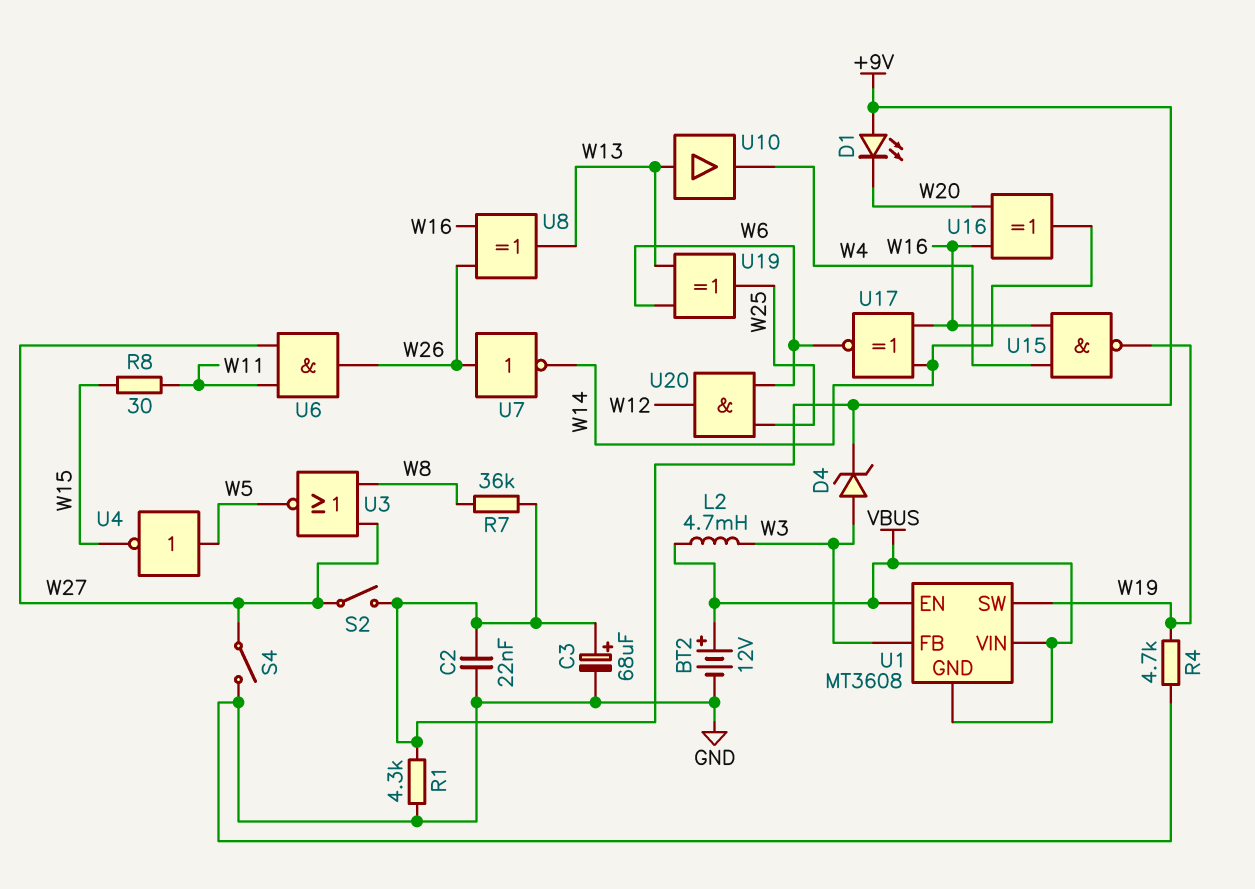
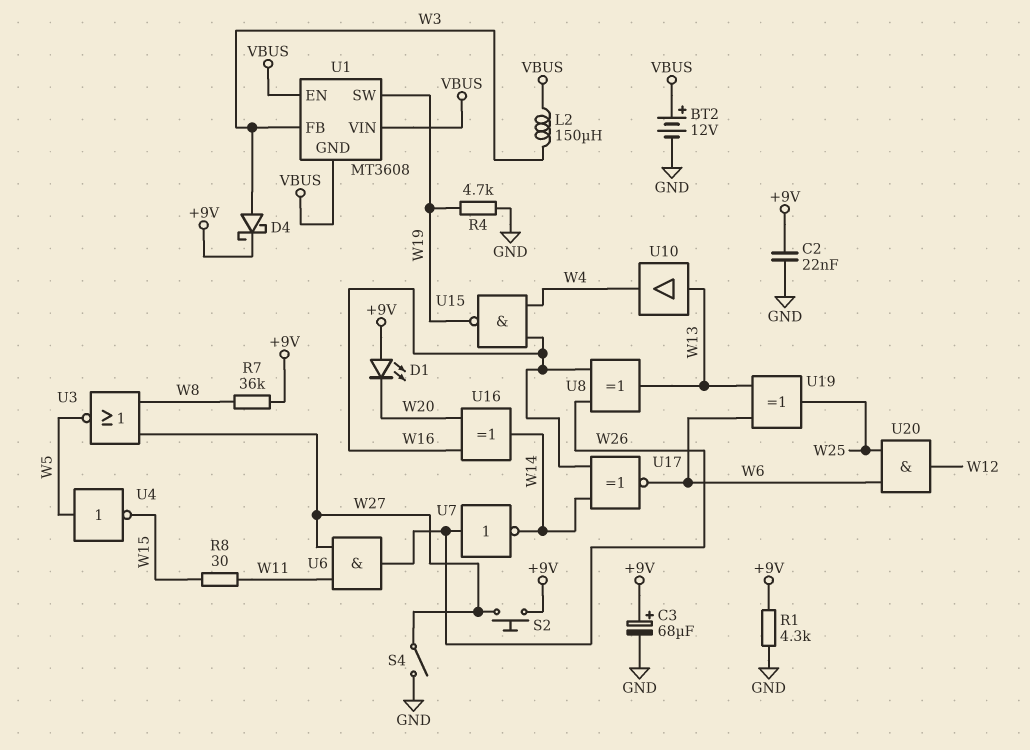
D4: zener (A W3, K +9V) -> schottky (A W3, K +9V)
L2: 4.7mH (VBUS, W3) -> 150uH (VBUS, W3)
S2: switch (+9V, W27) -> button (+9V, W27)

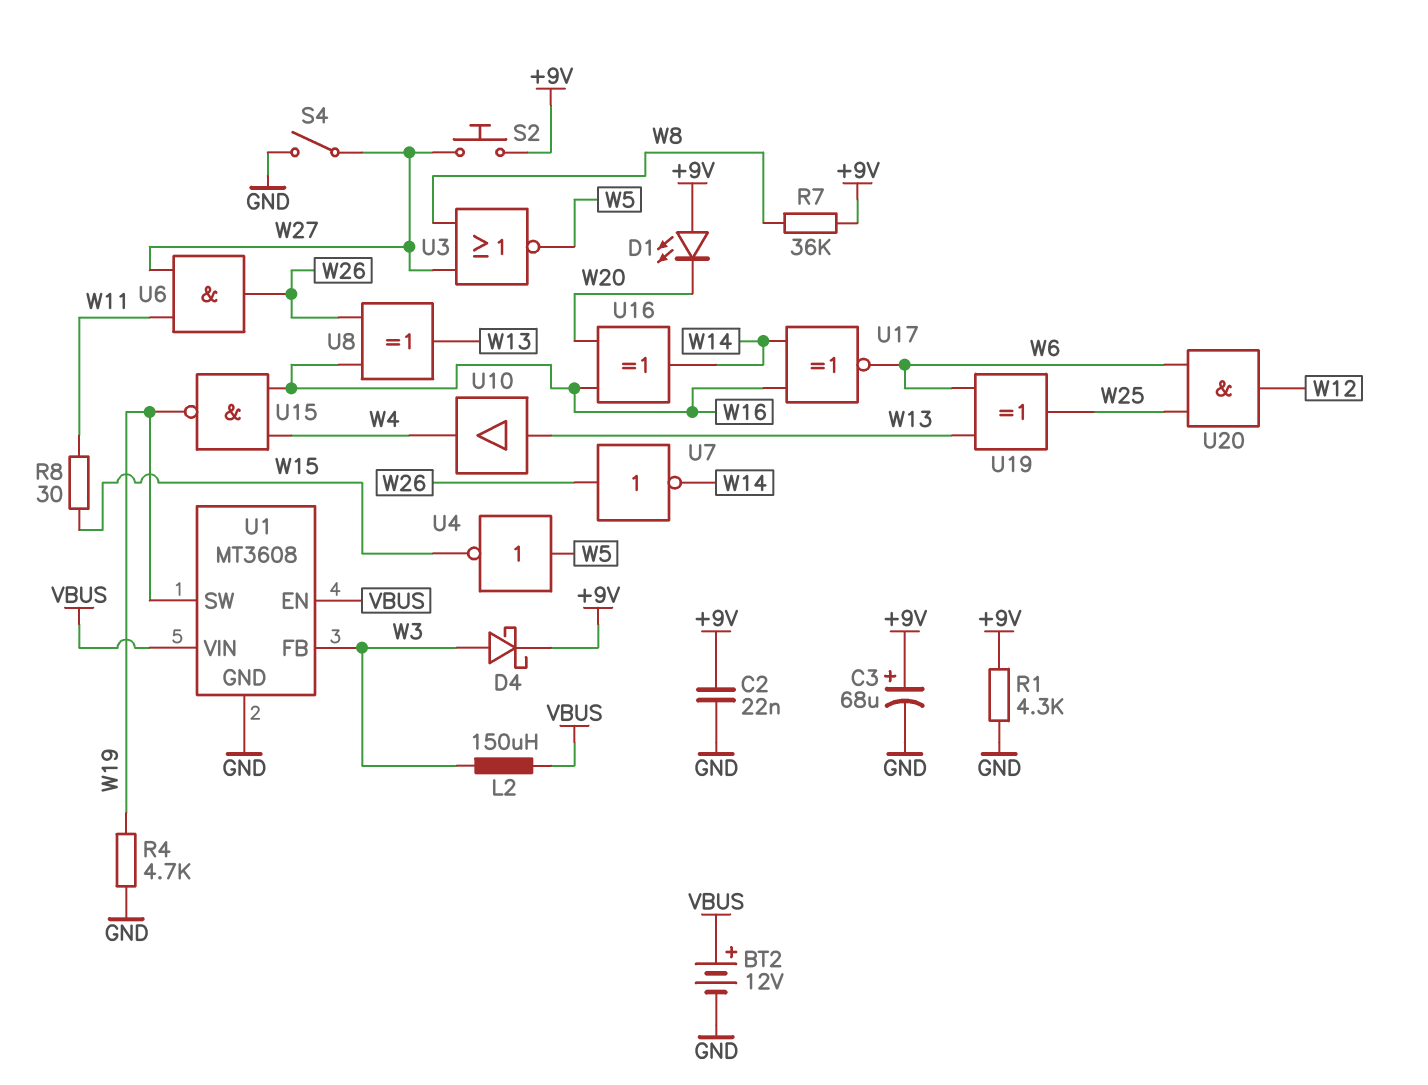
U1 pin GND: VBUS -> GND

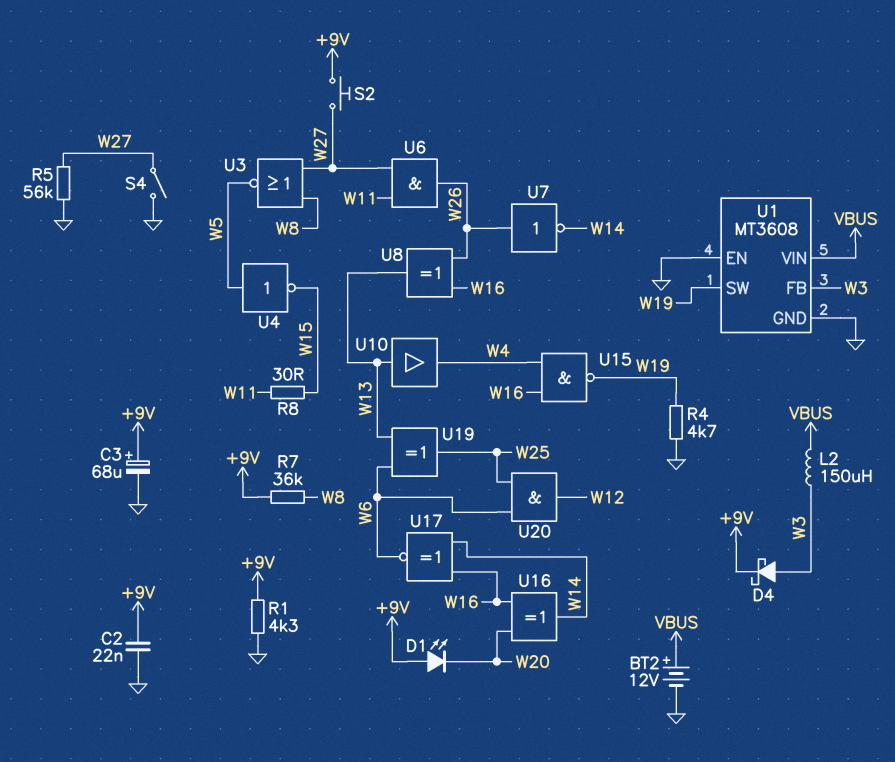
R5: none -> 56k (GND, W27)
U1 pin EN: VBUS -> GND

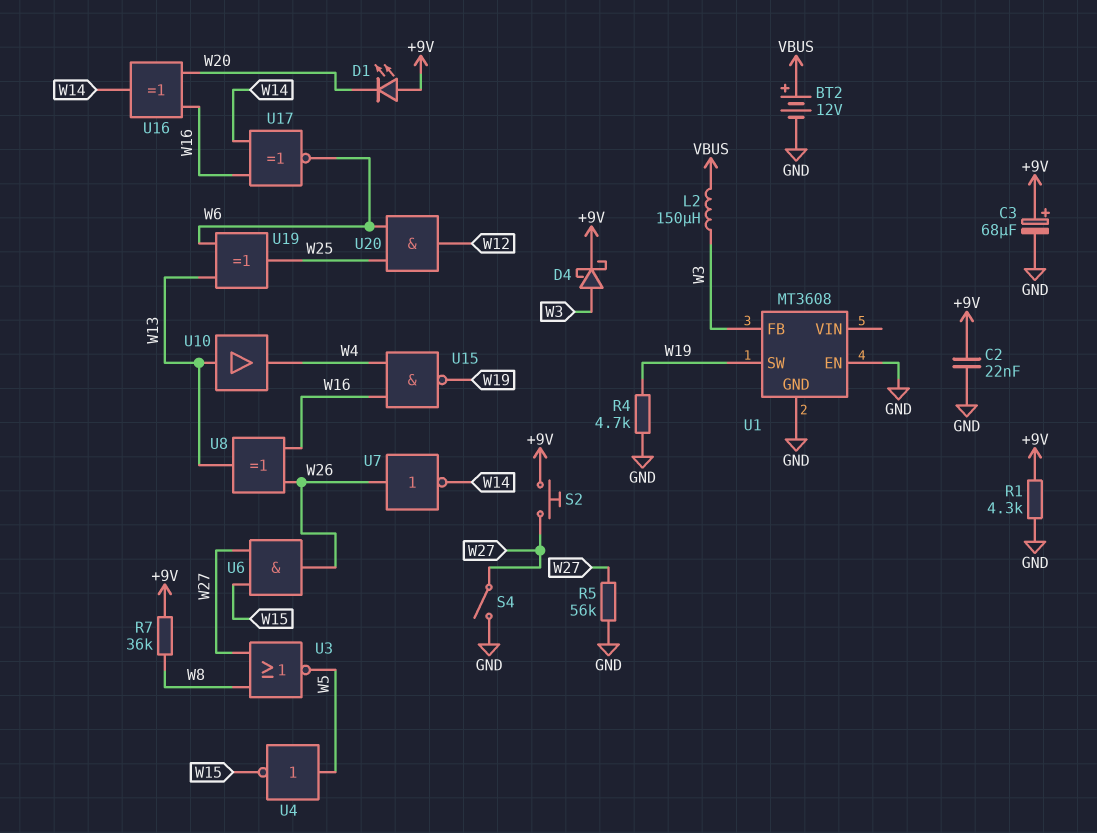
R8: 30 (W11, W15) -> none
U1 pin VIN: VBUS -> none
U6: AND (in W11, in W27, out W26) -> AND (in W15, in W27, out W26)

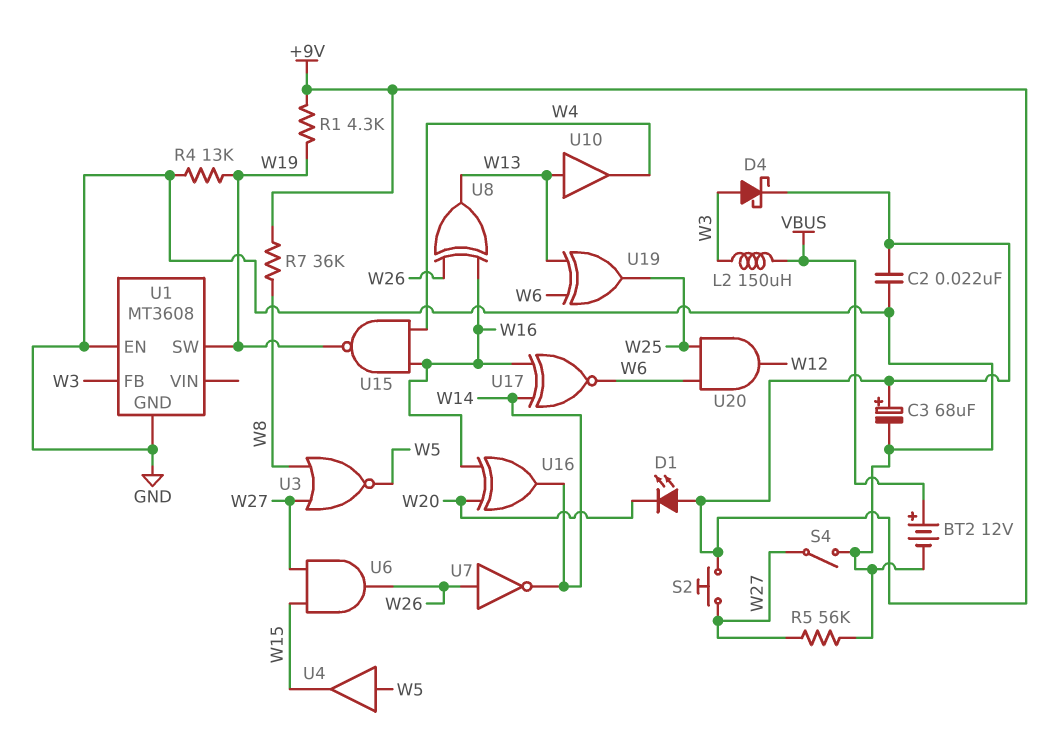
R1: 4.3k (+9V, GND) -> 4.3k (+9V, W19)
R4: 4.7k (GND, W19) -> 13k (GND, W19)
U4: NOT (in W5, out W15) -> buffer (in W5, out W15)

